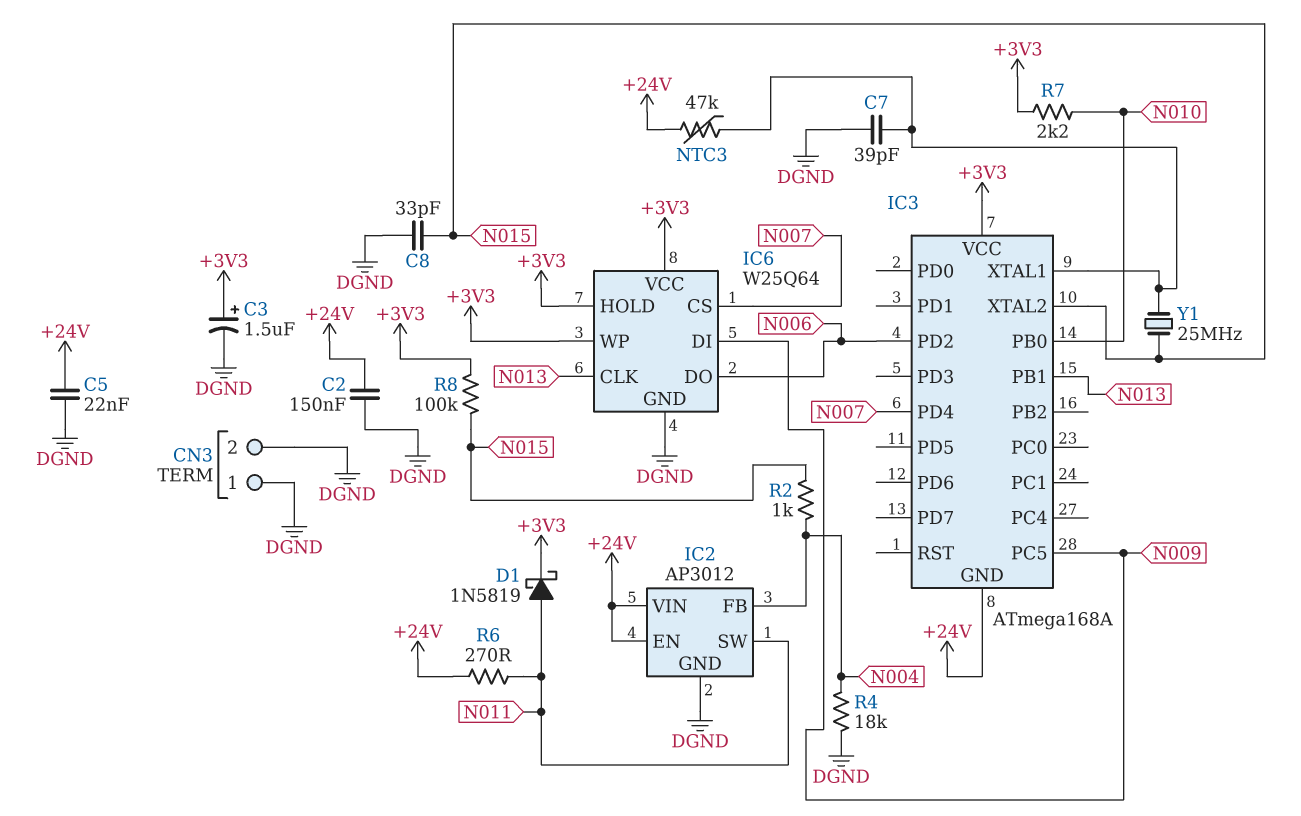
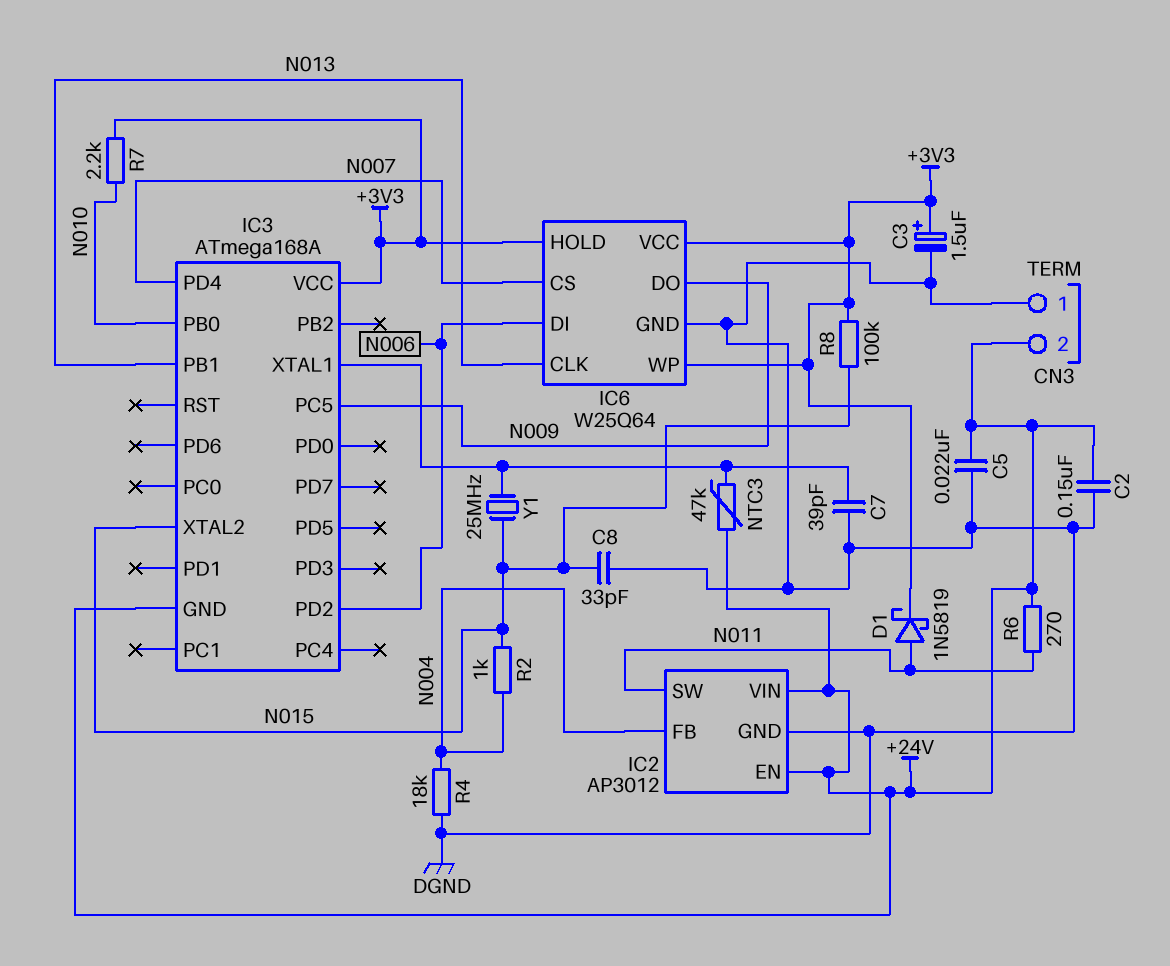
CN3 pin 2: DGND -> +24V
IC6 pin DI: N009 -> N006
IC6 pin DO: N006 -> N009

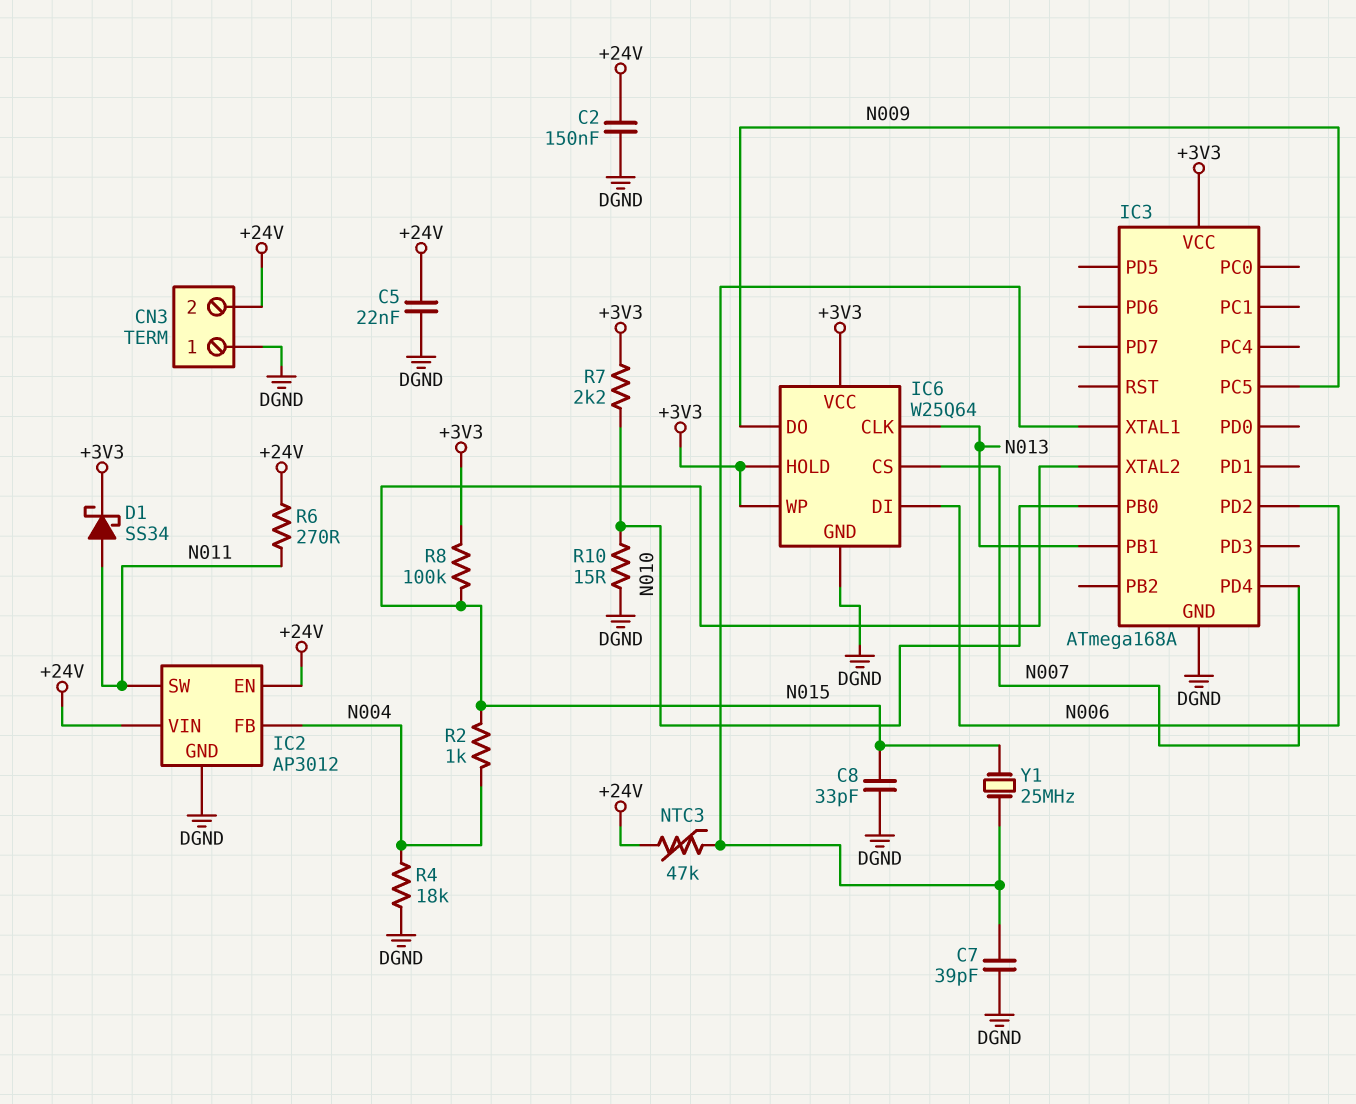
C3: 1.5uF (plus +3V3, minus DGND) -> none
D1: schottky 1N5819 (A N011, K +3V3) -> schottky SS34 (A N011, K +3V3)
IC3 pin GND: +24V -> DGND
R10: none -> 15 (DGND, N010)

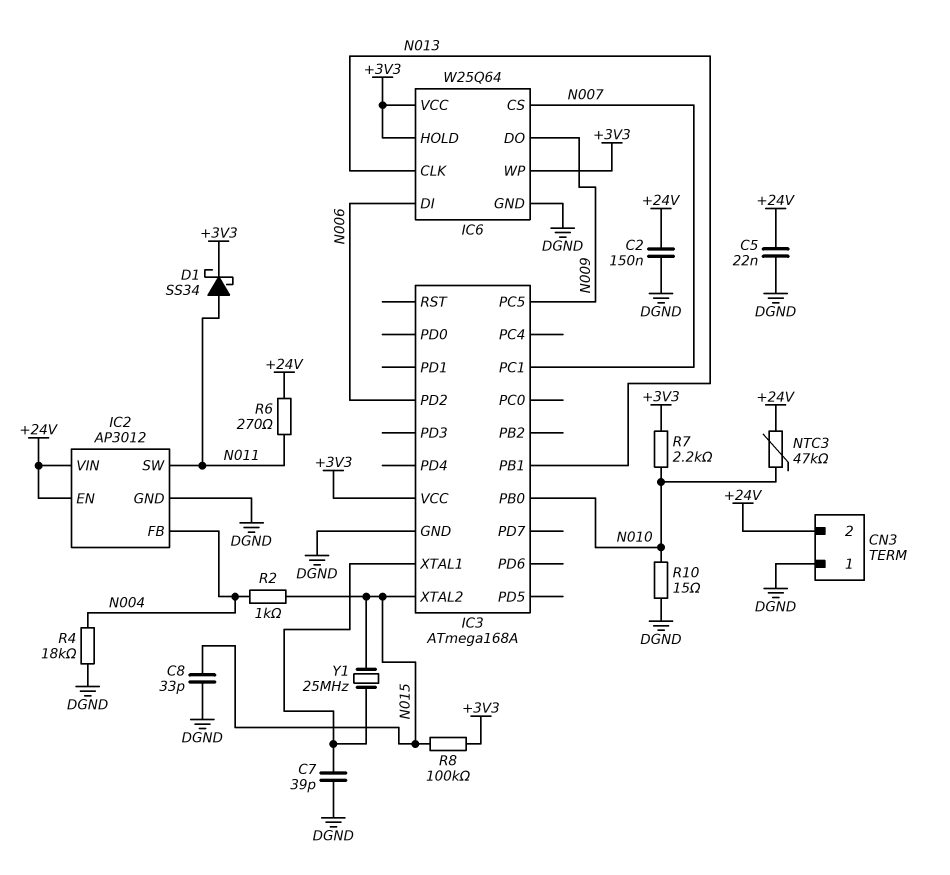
IC3 pin PC1: none -> N007
IC3 pin PD4: N007 -> none
NTC3: 47k (+24V, IC3/XTAL1) -> 47k (+24V, N010)

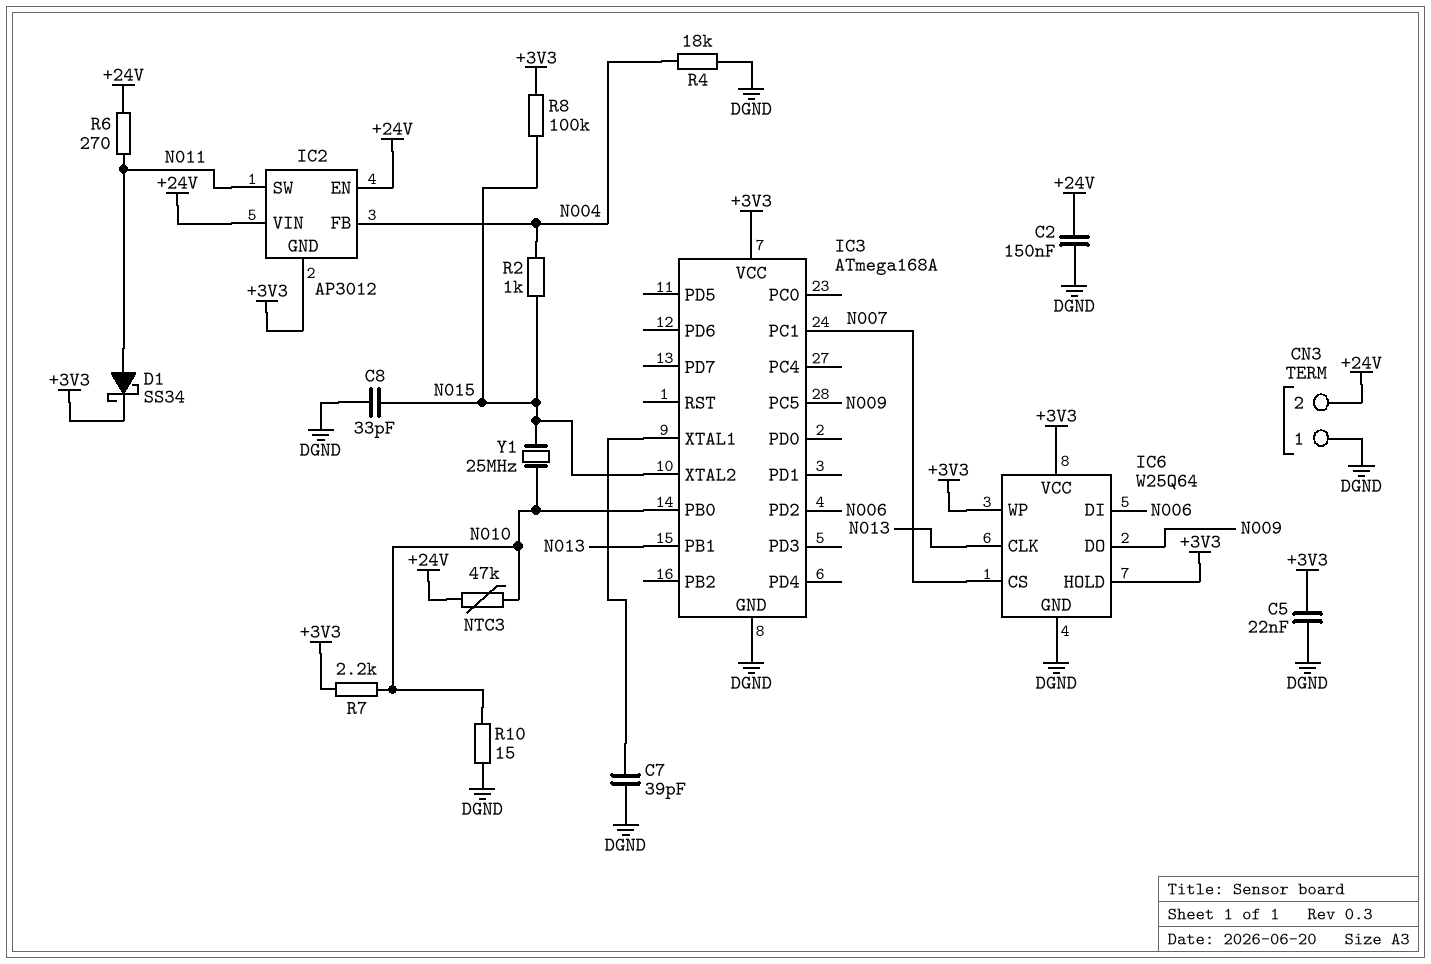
C5: 22nF (+24V, DGND) -> 22nF (+3V3, DGND)
IC2 pin GND: DGND -> +3V3
Y1: 25MHz (IC3/XTAL1, N015) -> 25MHz (N010, N015)

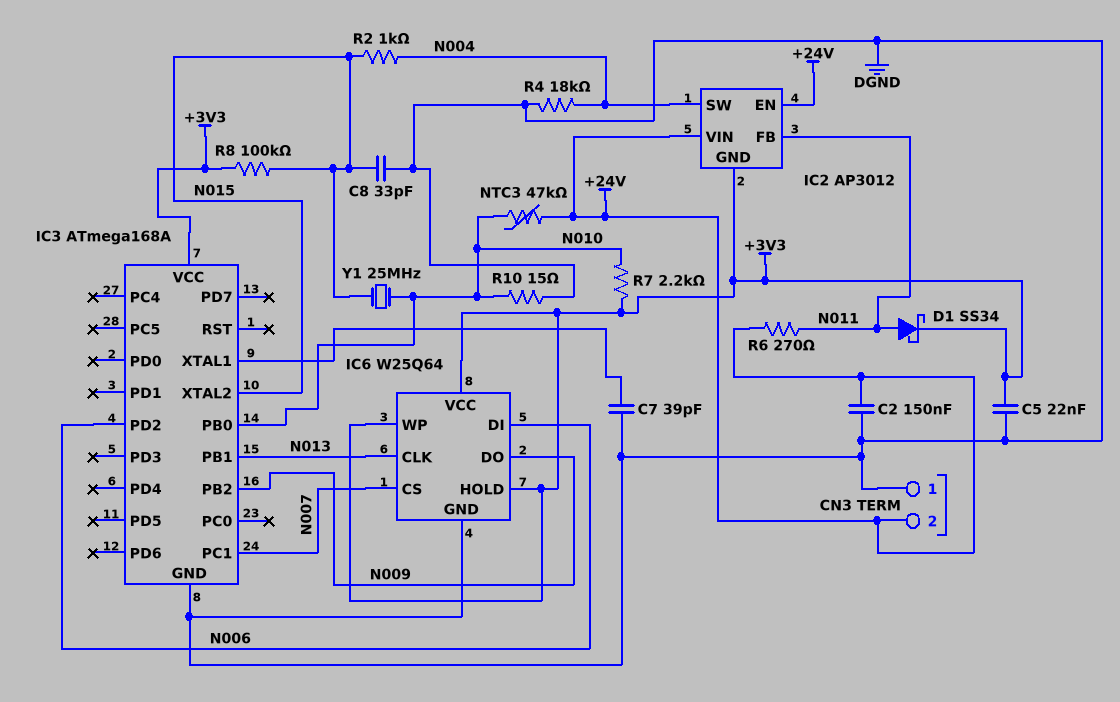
IC2 pin FB: N004 -> N011
IC2 pin SW: N011 -> N004
IC3 pin PB2: none -> N009
IC3 pin PC5: N009 -> none

